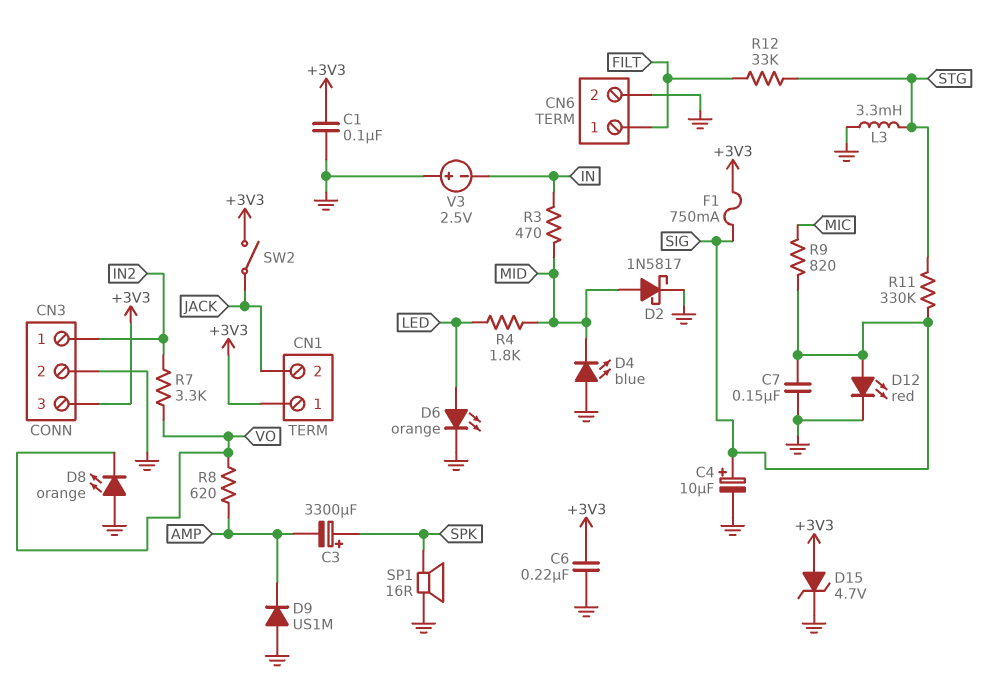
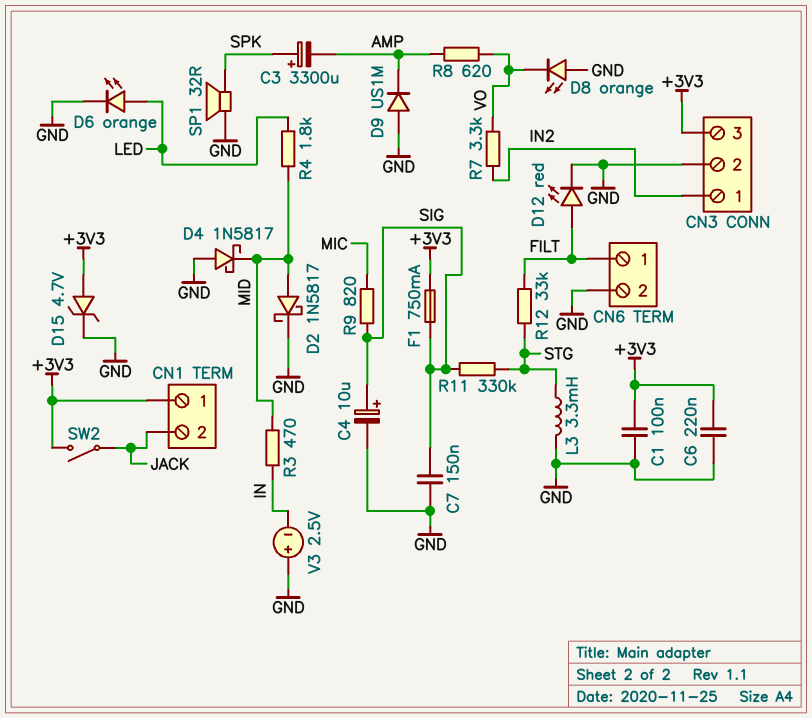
D4: LED blue (A GND, K MID) -> schottky 1N5817 (A GND, K MID)
D12: LED red (A SIG, K GND) -> LED red (A FILT, K GND)
SP1: speaker 16R (GND, SPK) -> speaker 32R (GND, SPK)

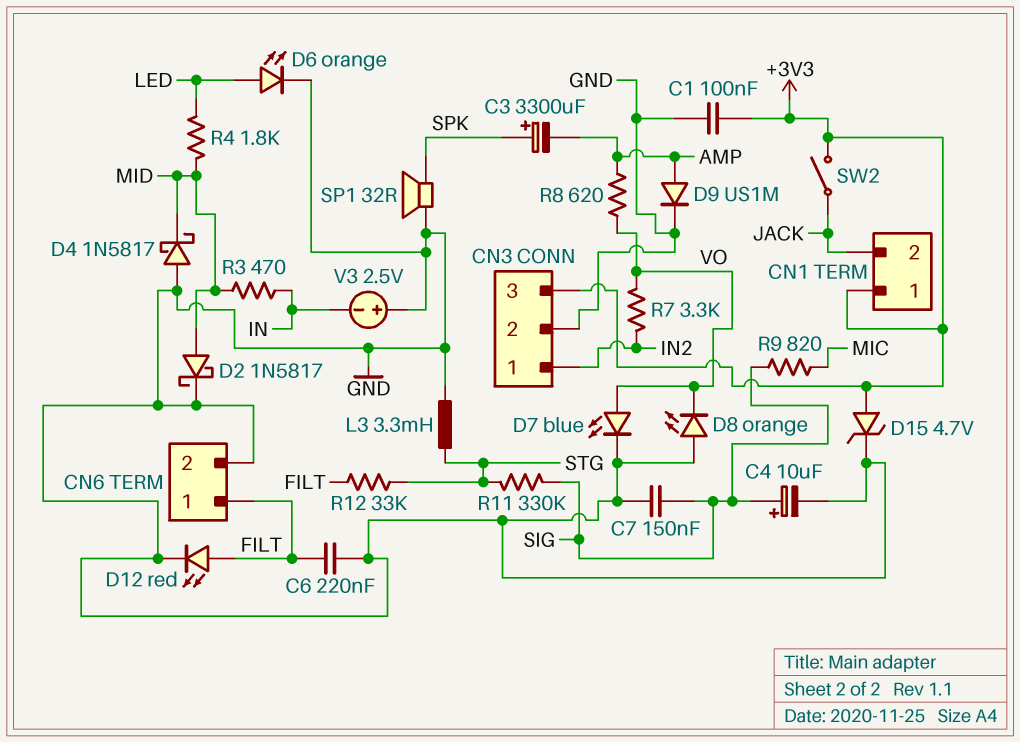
C6: 220nF (+3V3, GND) -> 220nF (FILT, GND)
D7: none -> LED blue (A VO, K GND)
D9: diode US1M (A GND, K AMP) -> diode US1M (A AMP, K GND)
F1: 750mA (+3V3, SIG) -> none

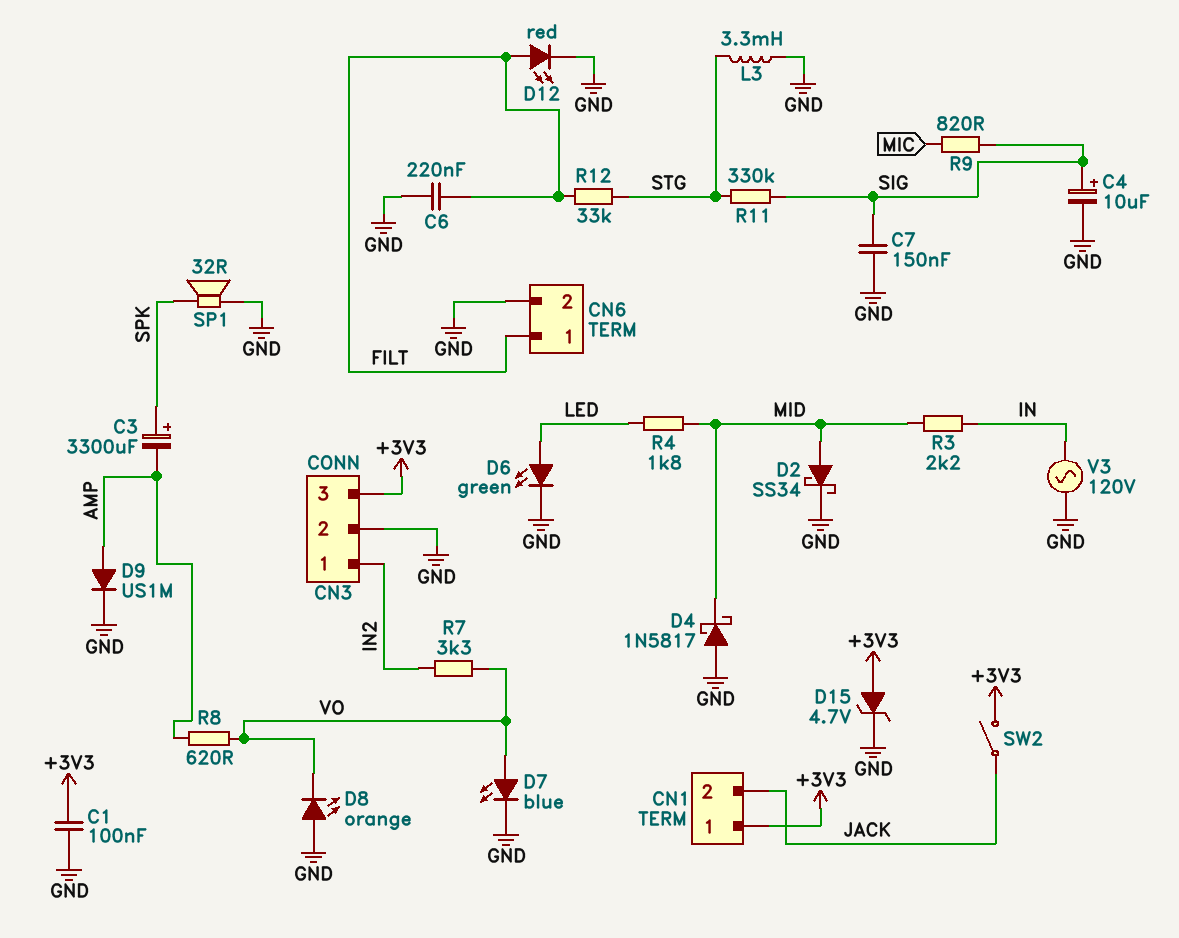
D2: schottky 1N5817 (A MID, K GND) -> schottky SS34 (A MID, K GND)
D6: LED orange (A LED, K GND) -> LED green (A LED, K GND)
R3: 470 (IN, MID) -> 2.2k (IN, MID)
V3: 2.5V (plus GND, minus IN) -> AC 120V (GND, IN)

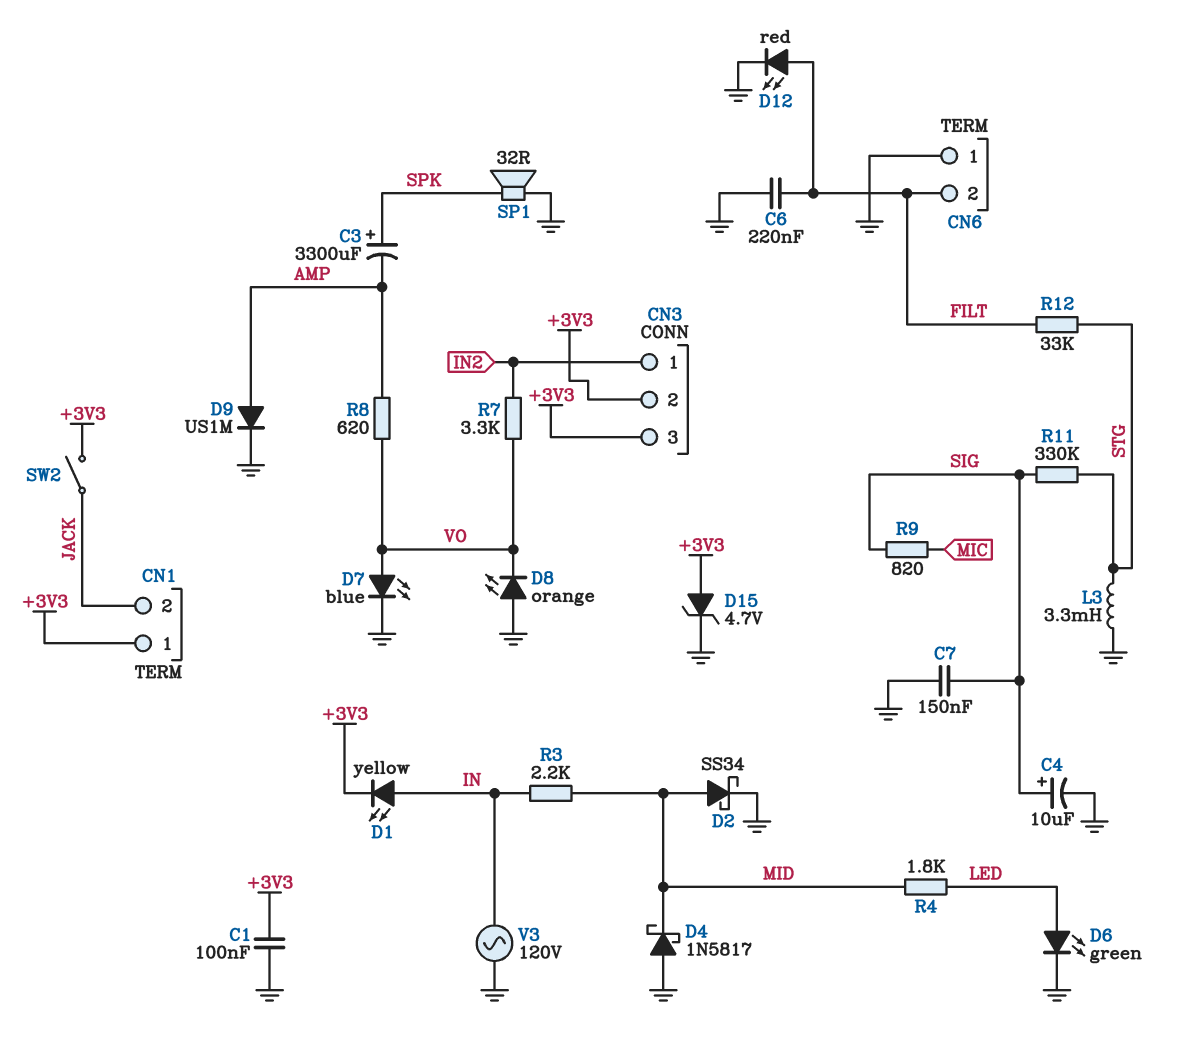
CN3 pin 2: GND -> +3V3
CN6 pin 1: FILT -> GND
CN6 pin 2: GND -> FILT
D1: none -> LED yellow (A IN, K +3V3)

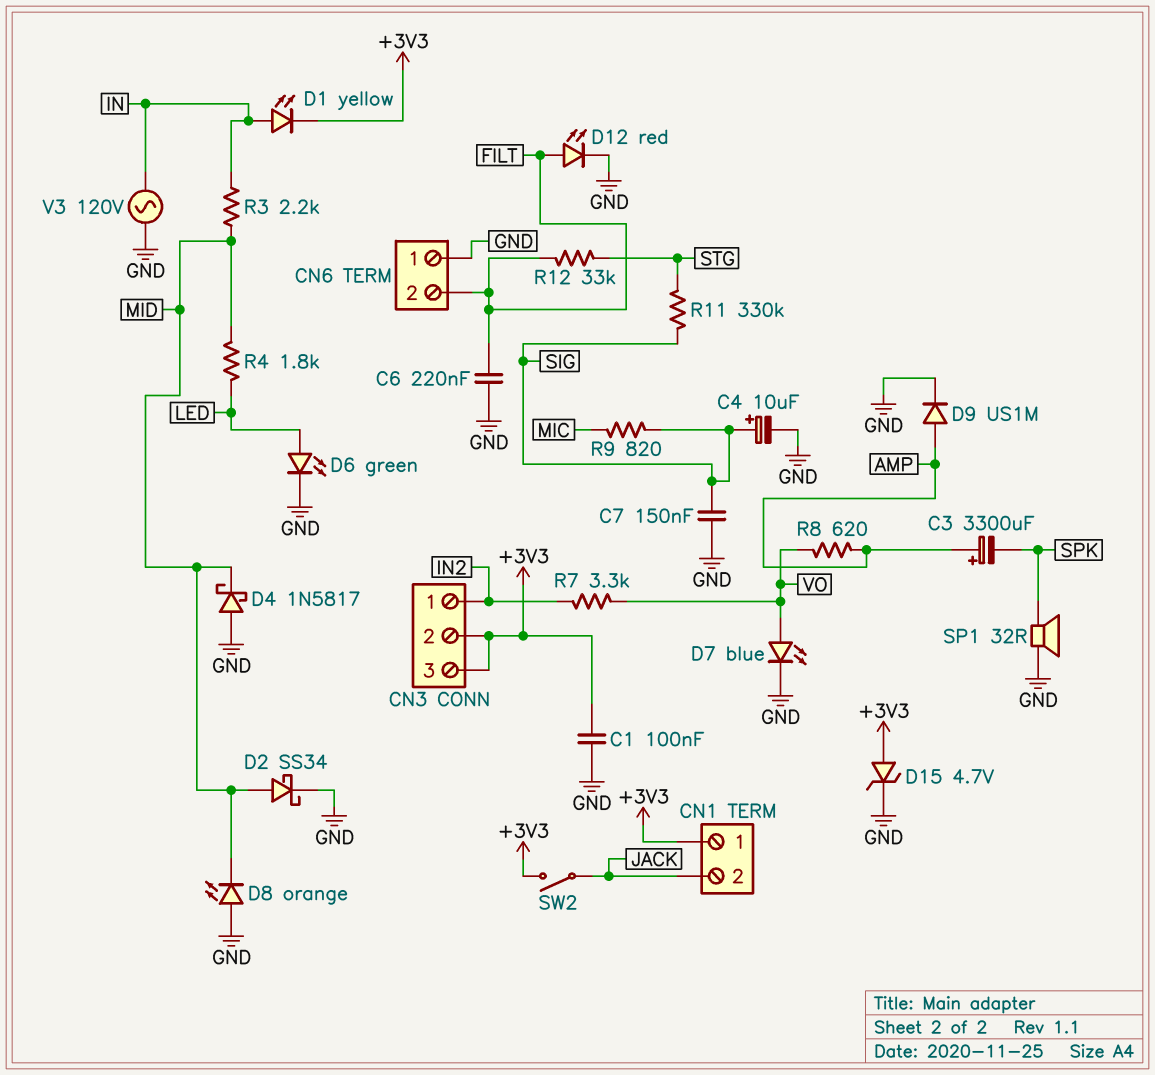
C3: 3300uF (plus SPK, minus AMP) -> 3300uF (plus AMP, minus SPK)
D8: LED orange (A GND, K VO) -> LED orange (A GND, K MID)
L3: 3.3mH (GND, STG) -> none

